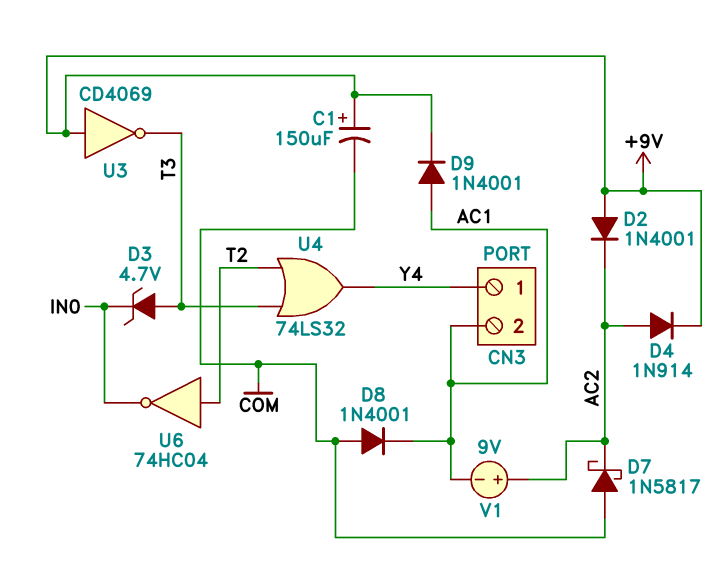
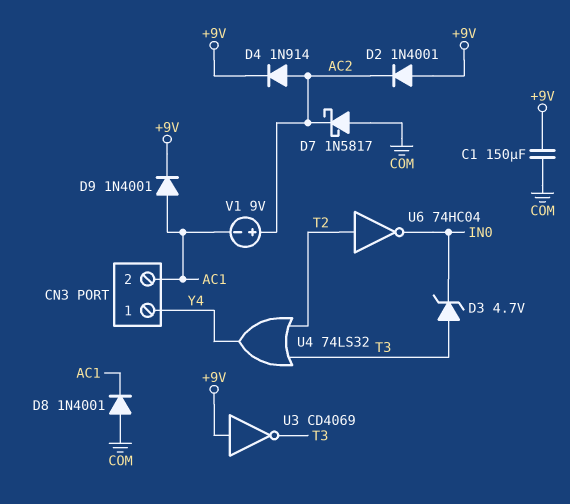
C1: 150uF (plus +9V, minus COM) -> 150uF (+9V, COM)

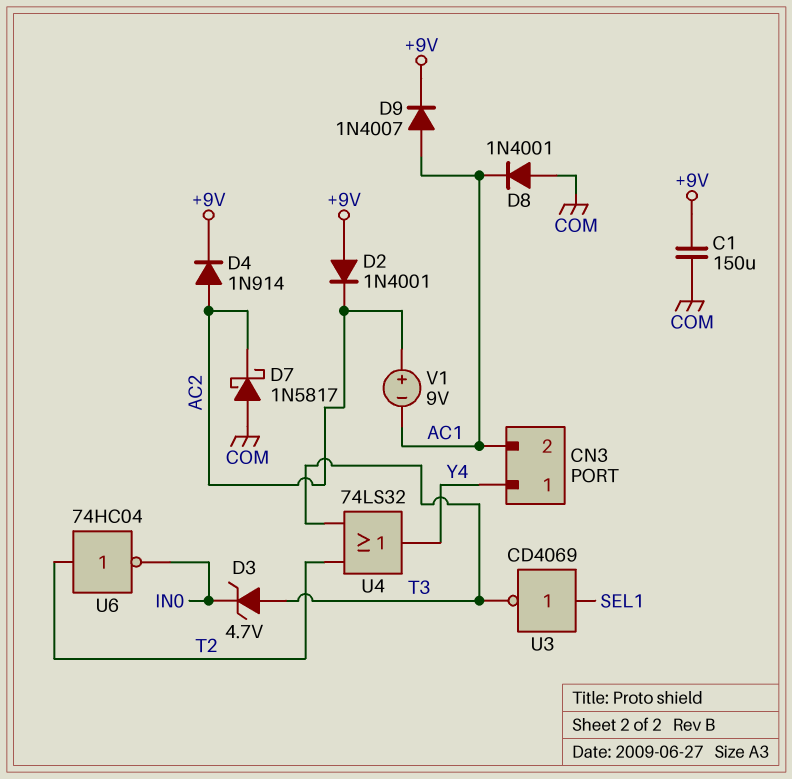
D9: diode 1N4001 (A AC1, K +9V) -> diode 1N4007 (A AC1, K +9V)
U3: NOT CD4069 (in +9V, out T3) -> NOT CD4069 (in SEL1, out T3)

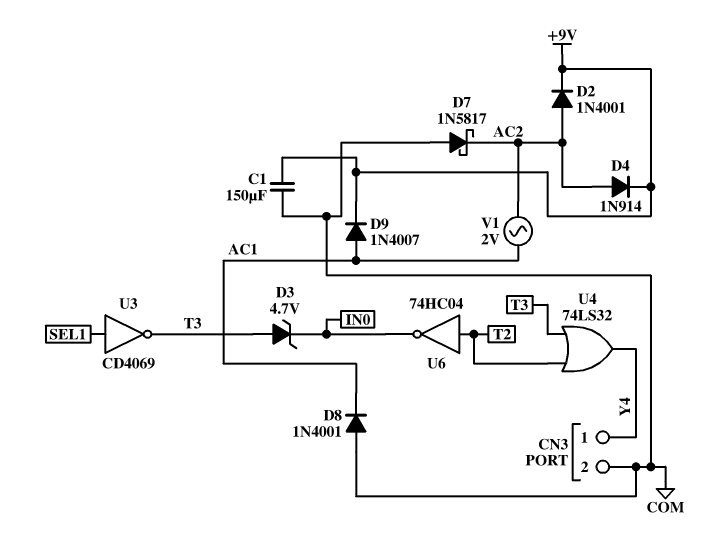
CN3 pin 2: AC1 -> COM
D2: diode 1N4001 (A +9V, K AC2) -> diode 1N4001 (A AC2, K +9V)
V1: 9V (plus AC2, minus AC1) -> AC 2V (AC1, AC2)

